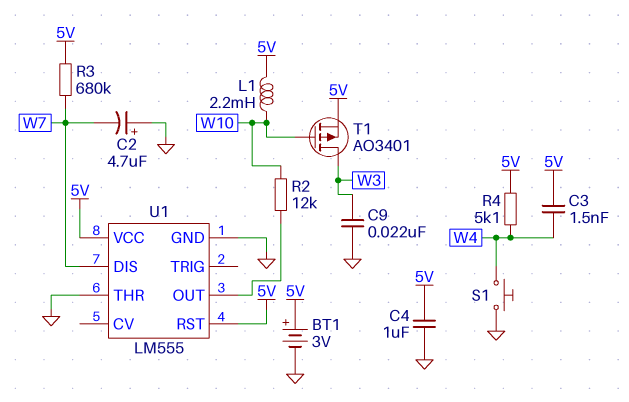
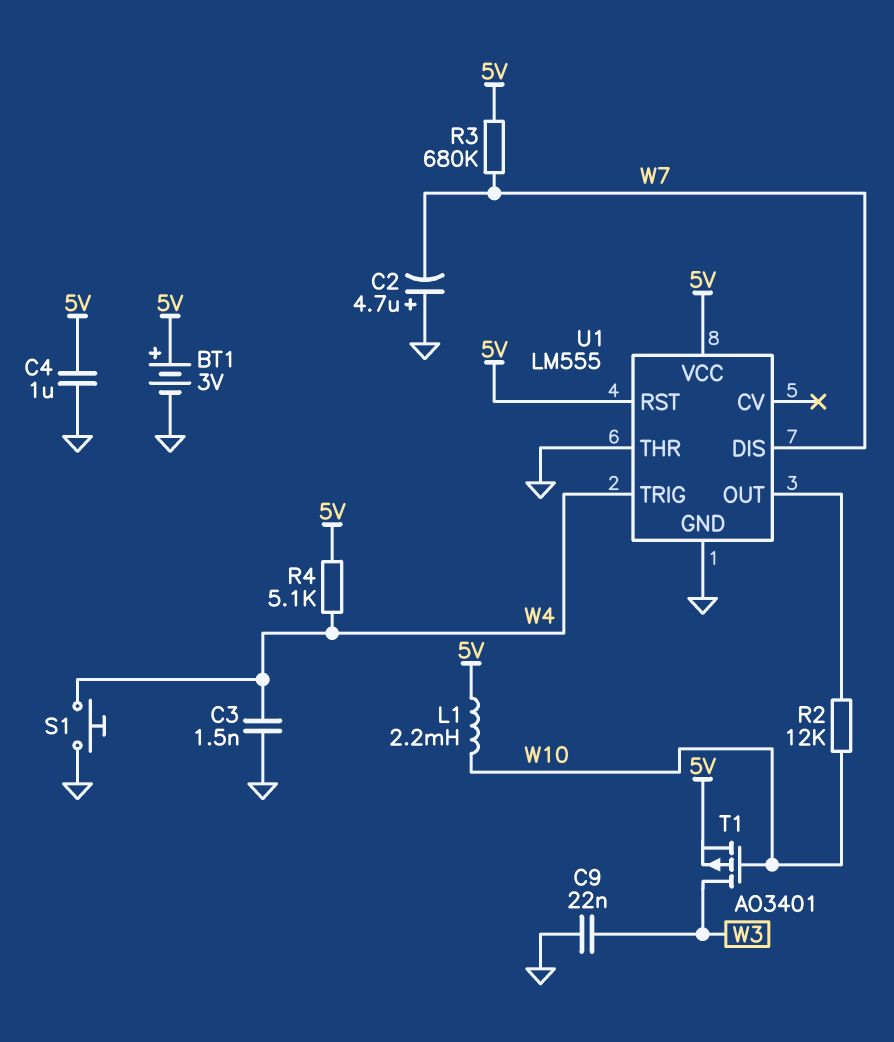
C3: 1.5nF (5V, W4) -> 1.5nF (GND, W4)
U1 pin TRIG: none -> W4

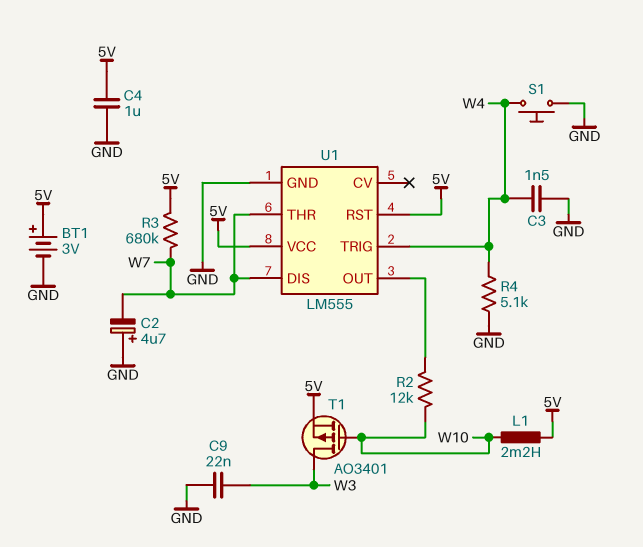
R4: 5.1k (5V, W4) -> 5.1k (GND, W4)
U1 pin THR: GND -> W7

